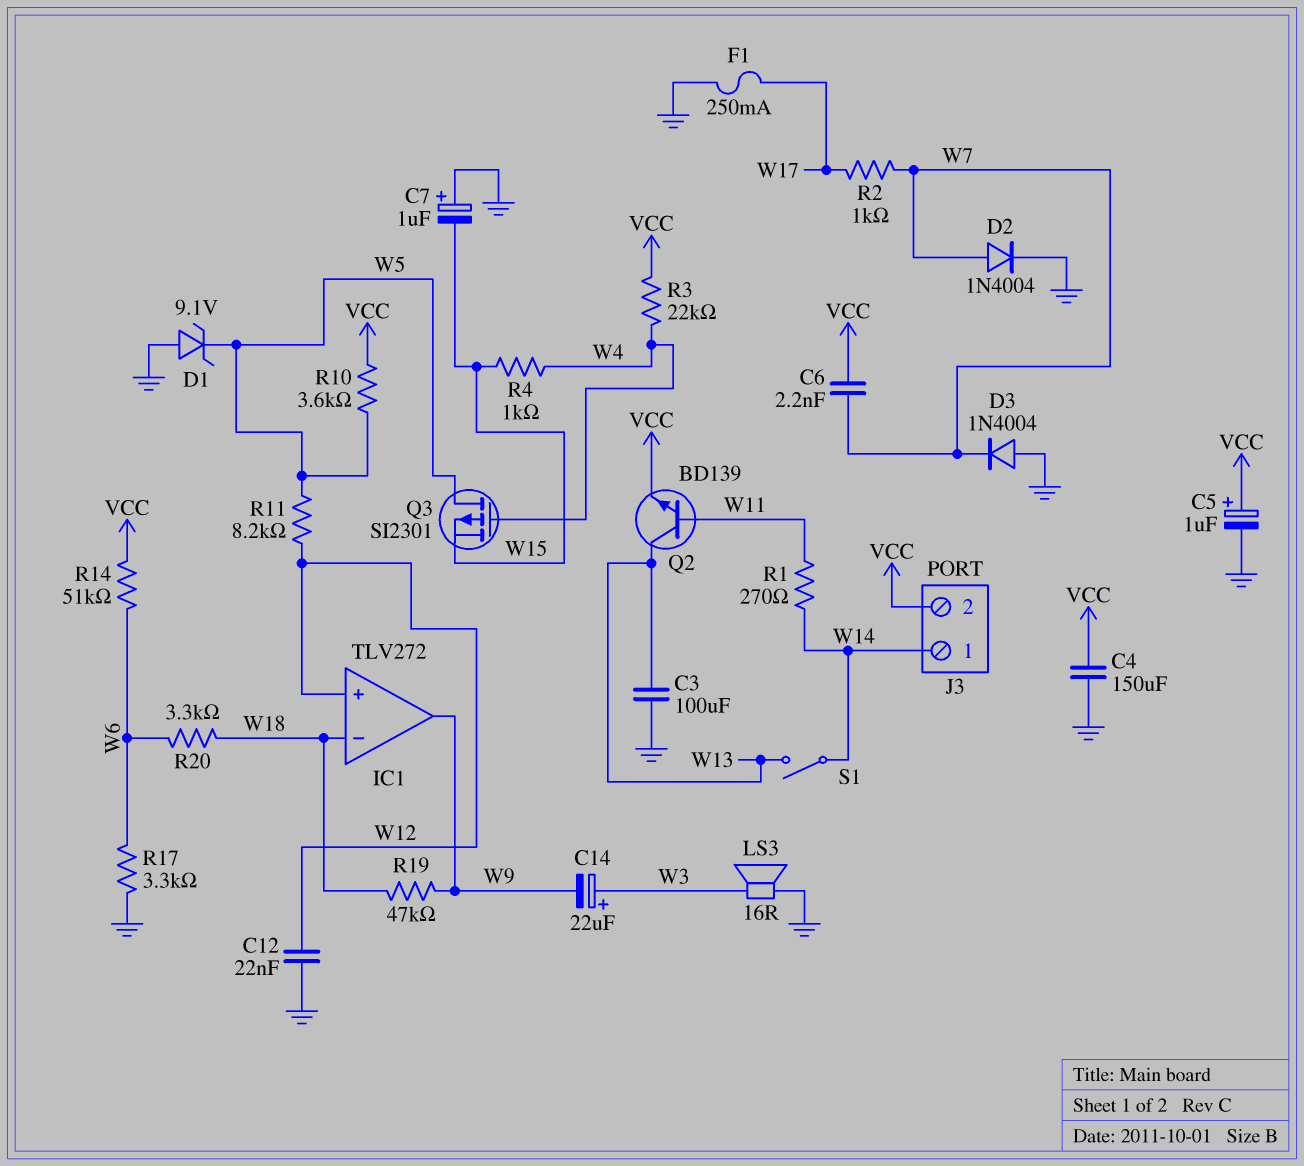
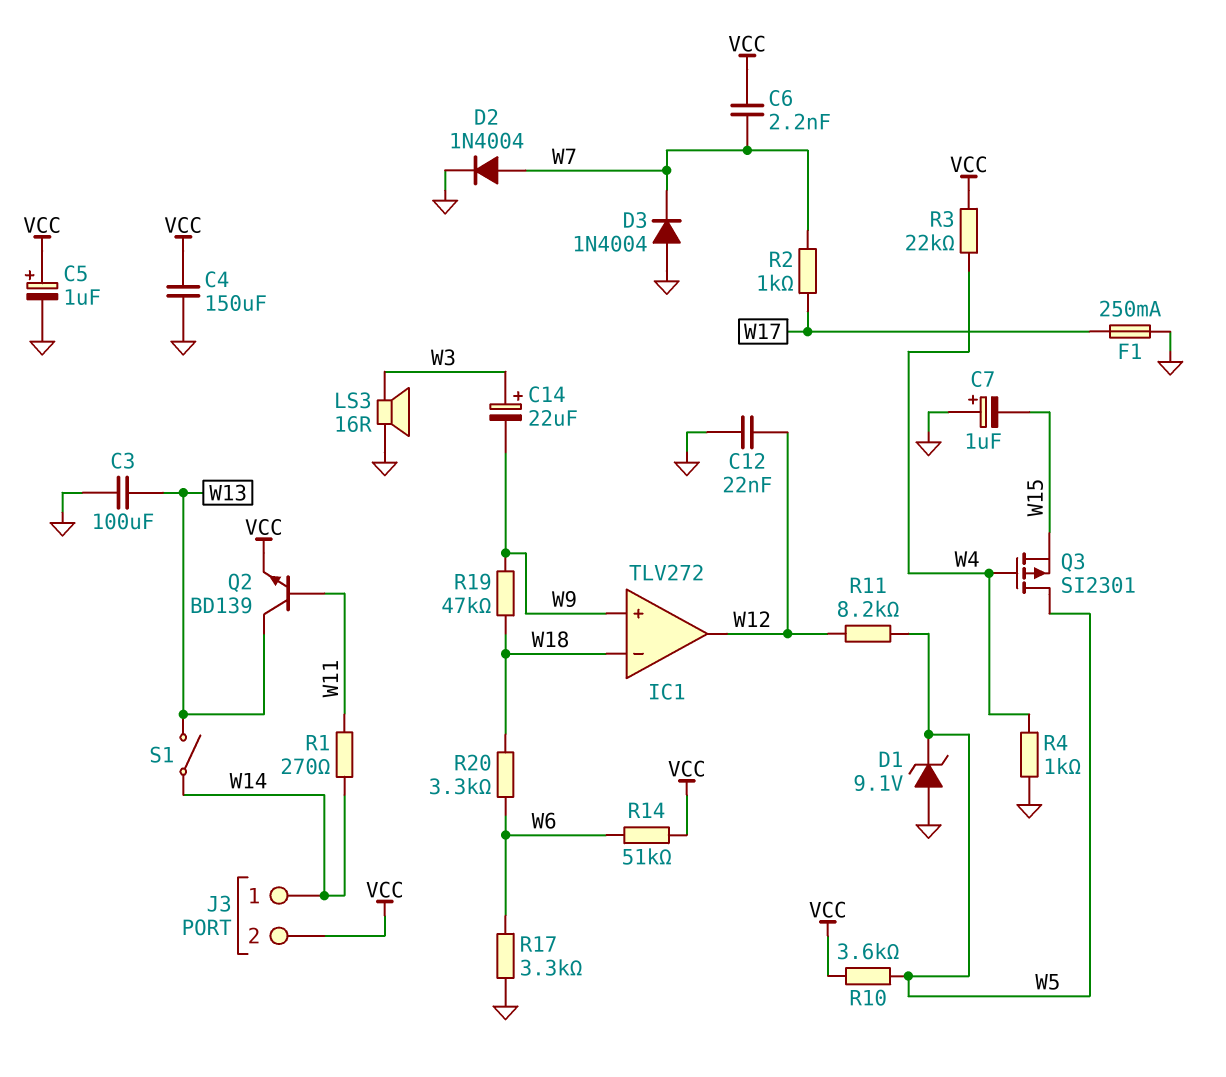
IC1 pin in+: W12 -> W9
IC1 pin out: W9 -> W12
R4: 1k (W4, W15) -> 1k (GND, W4)

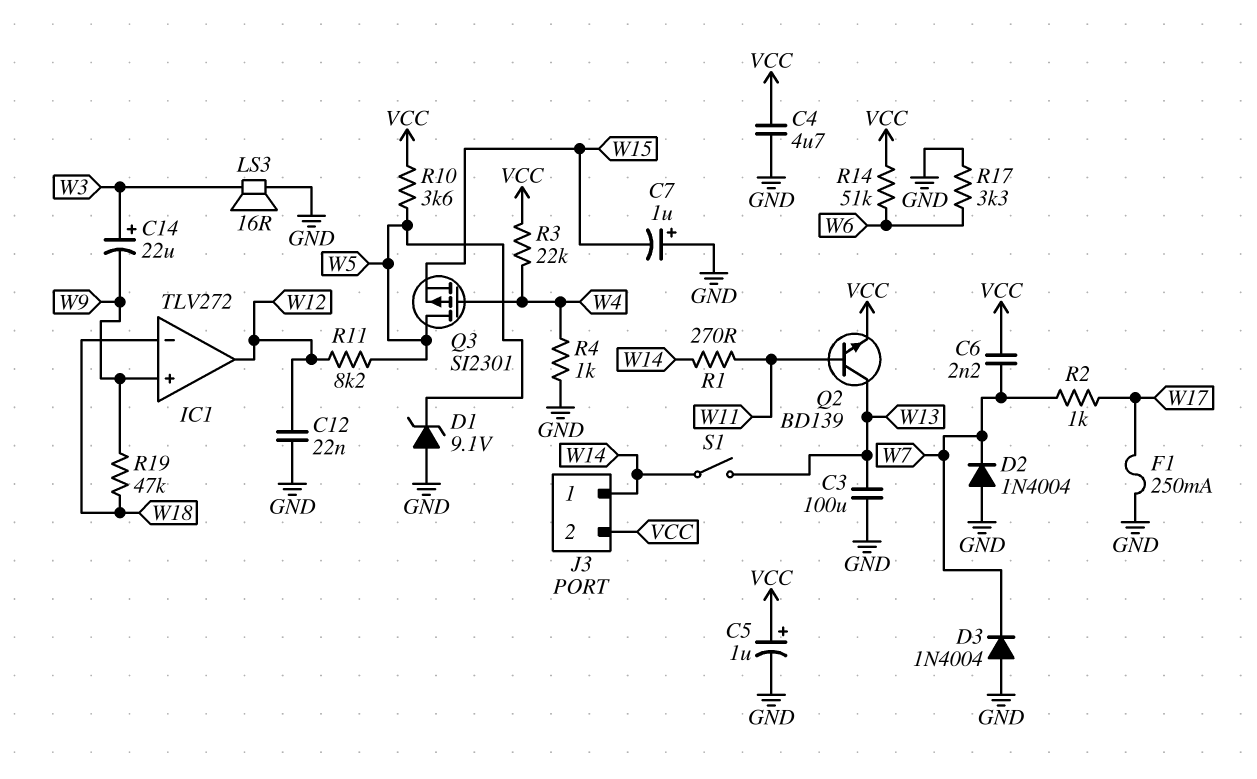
C4: 150uF (GND, VCC) -> 4.7uF (GND, VCC)
D2: diode 1N4004 (A W7, K GND) -> diode 1N4004 (A GND, K W7)
R20: 3.3k (W6, W18) -> none

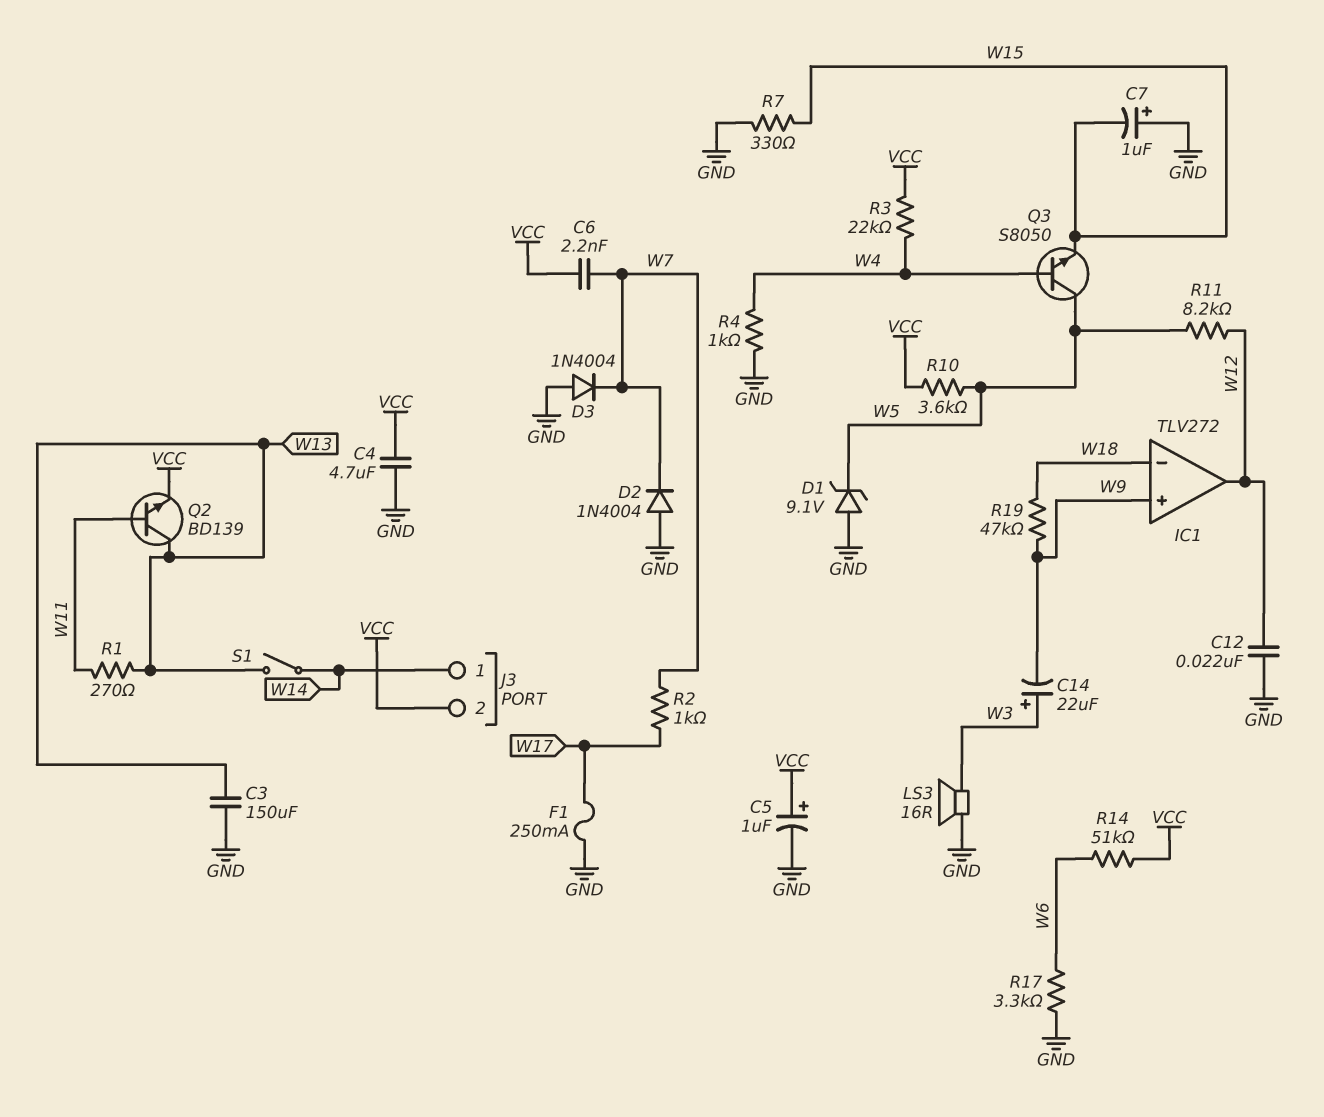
C3: 100uF (GND, W13) -> 150uF (GND, W13)
Q3: PMOS SI2301 (G W4, D W5, S W15) -> NPN S8050 (B W4, C W5, E W15)
R1: 270 (W11, W14) -> 270 (W11, W13)
R7: none -> 330 (GND, W15)

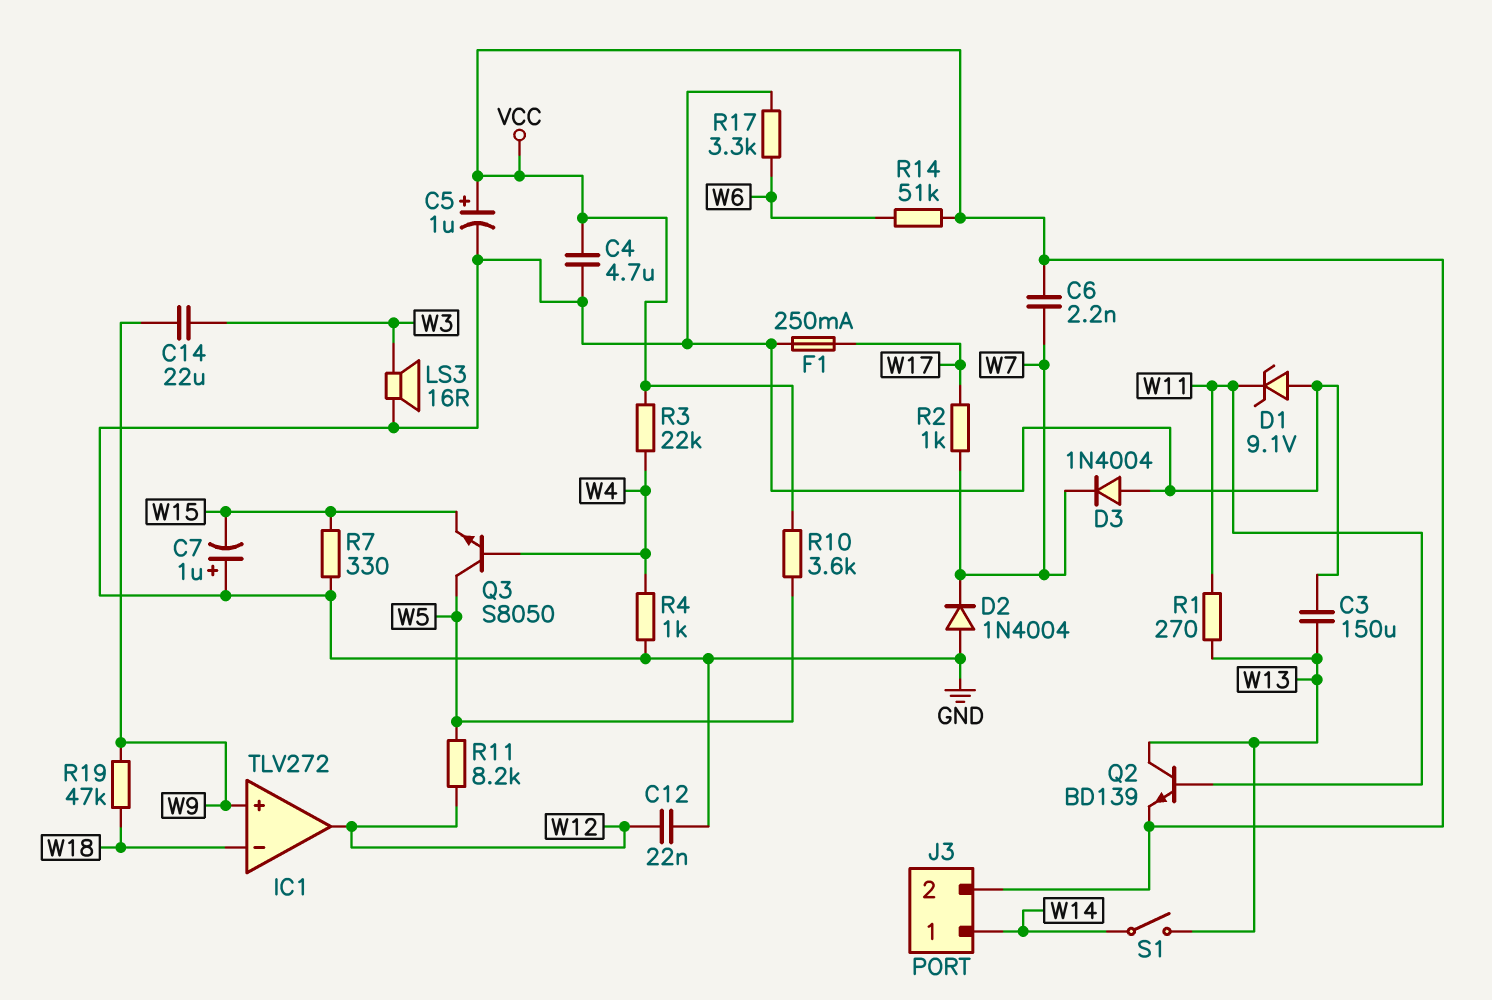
C14: 22uF (plus W3, minus W9) -> 22uF (W3, W9)
D1: zener 9.1V (A GND, K W5) -> zener 9.1V (A GND, K W11)

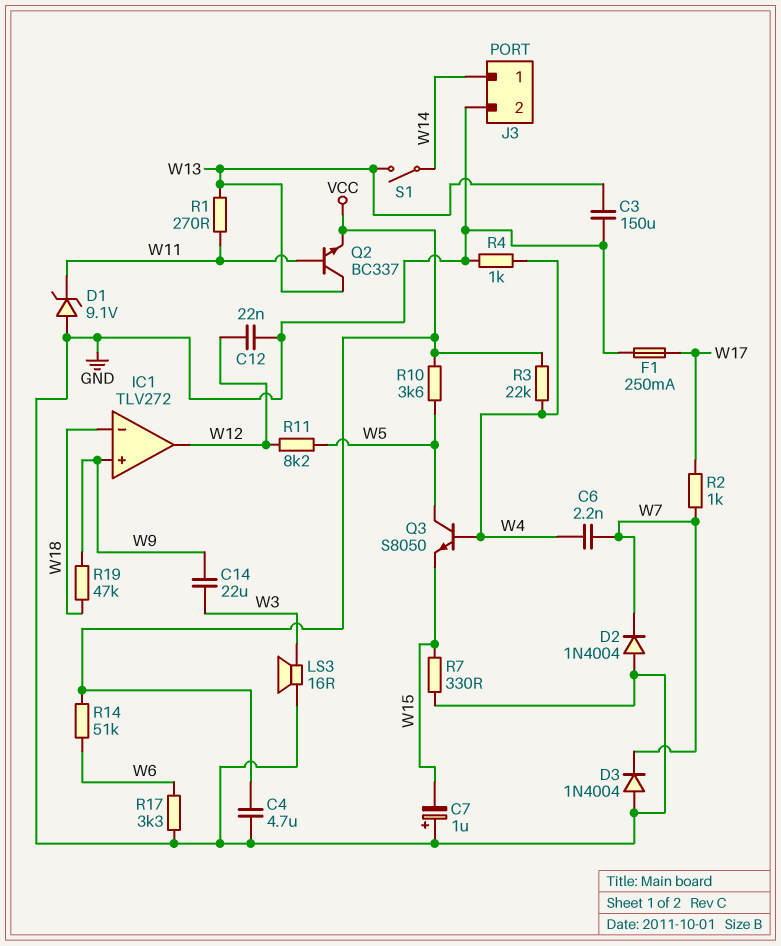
C5: 1uF (plus VCC, minus GND) -> none
C6: 2.2nF (VCC, W7) -> 2.2nF (W4, W7)
J3 pin 2: VCC -> GND
Q2: NPN BD139 (B W11, C W13, E VCC) -> NPN BC337 (B W11, C W13, E VCC)

